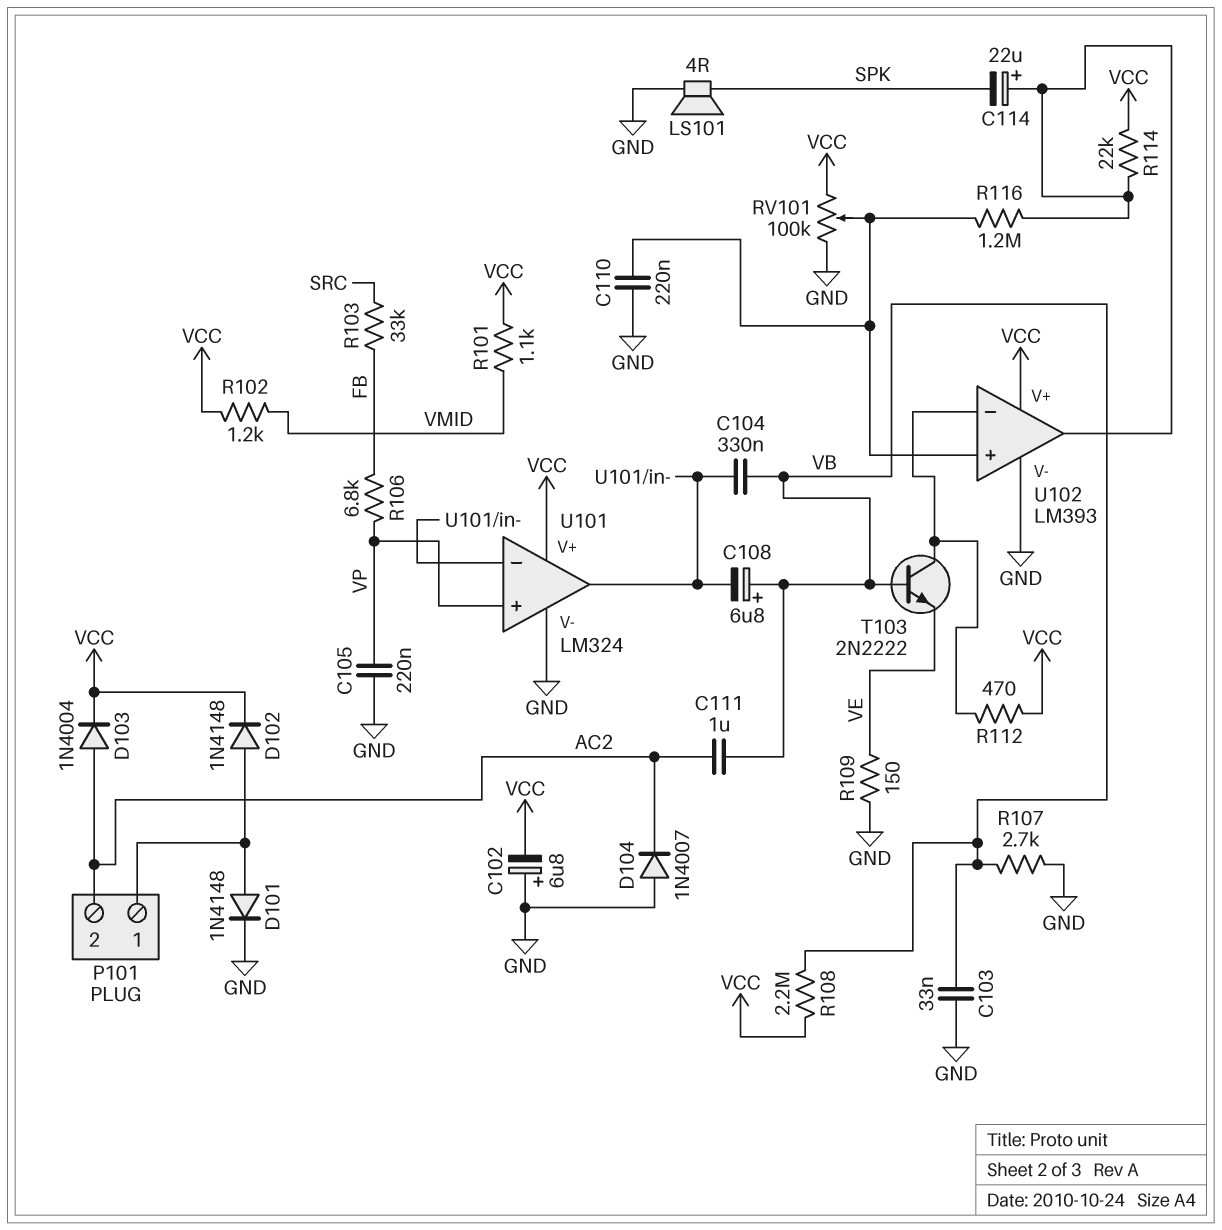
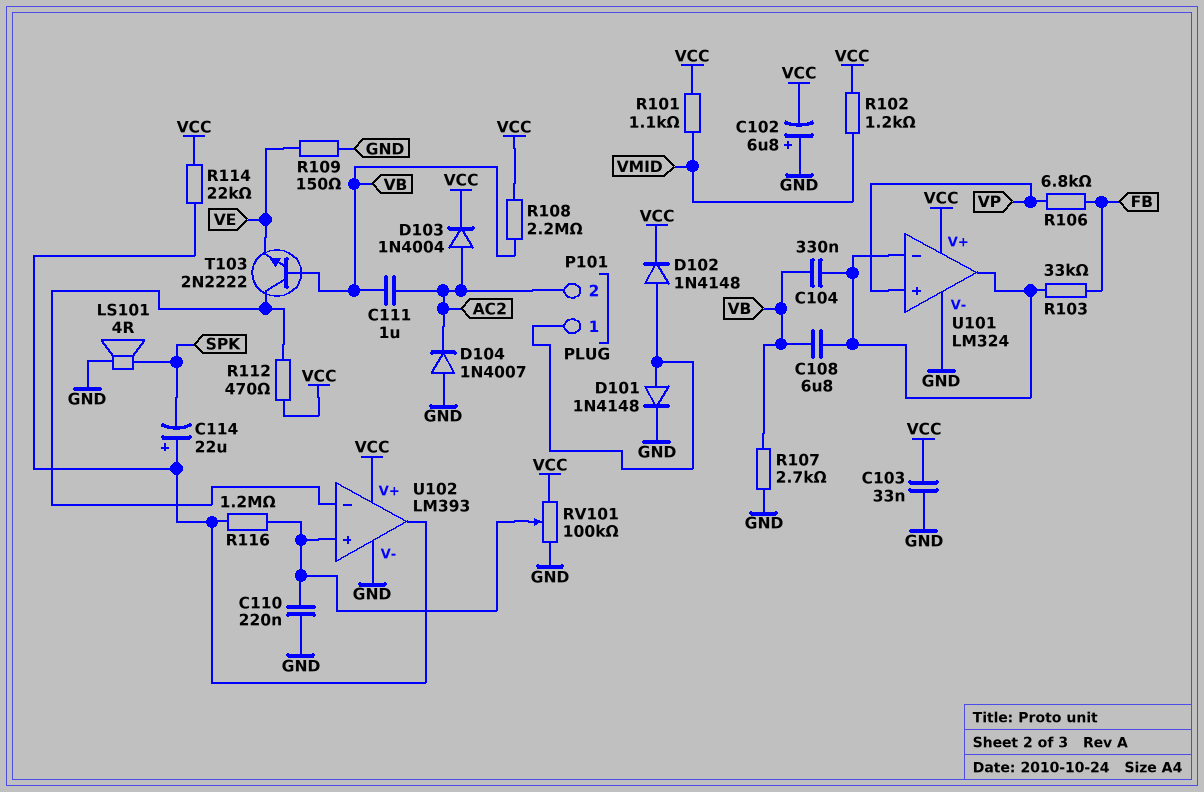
C103: 33nF (GND, VB) -> 33nF (GND, VCC)
C105: 220nF (GND, VP) -> none
C108: 6.8uF (plus VB, minus U101/in-) -> 6.8uF (U101/in-, VB)
R103: 33k (FB, SRC) -> 33k (FB, U101/in-)

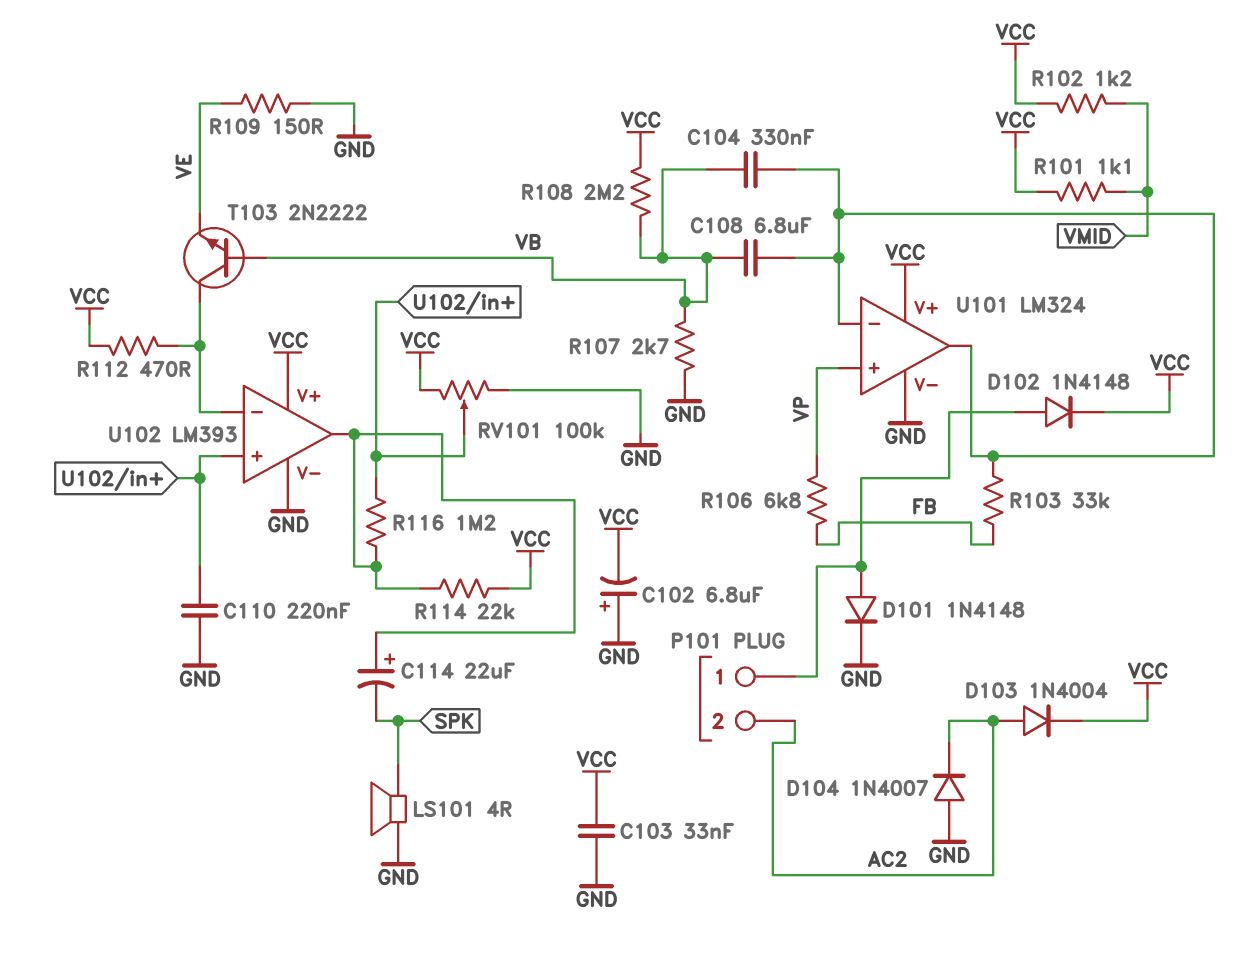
C111: 1uF (AC2, VB) -> none

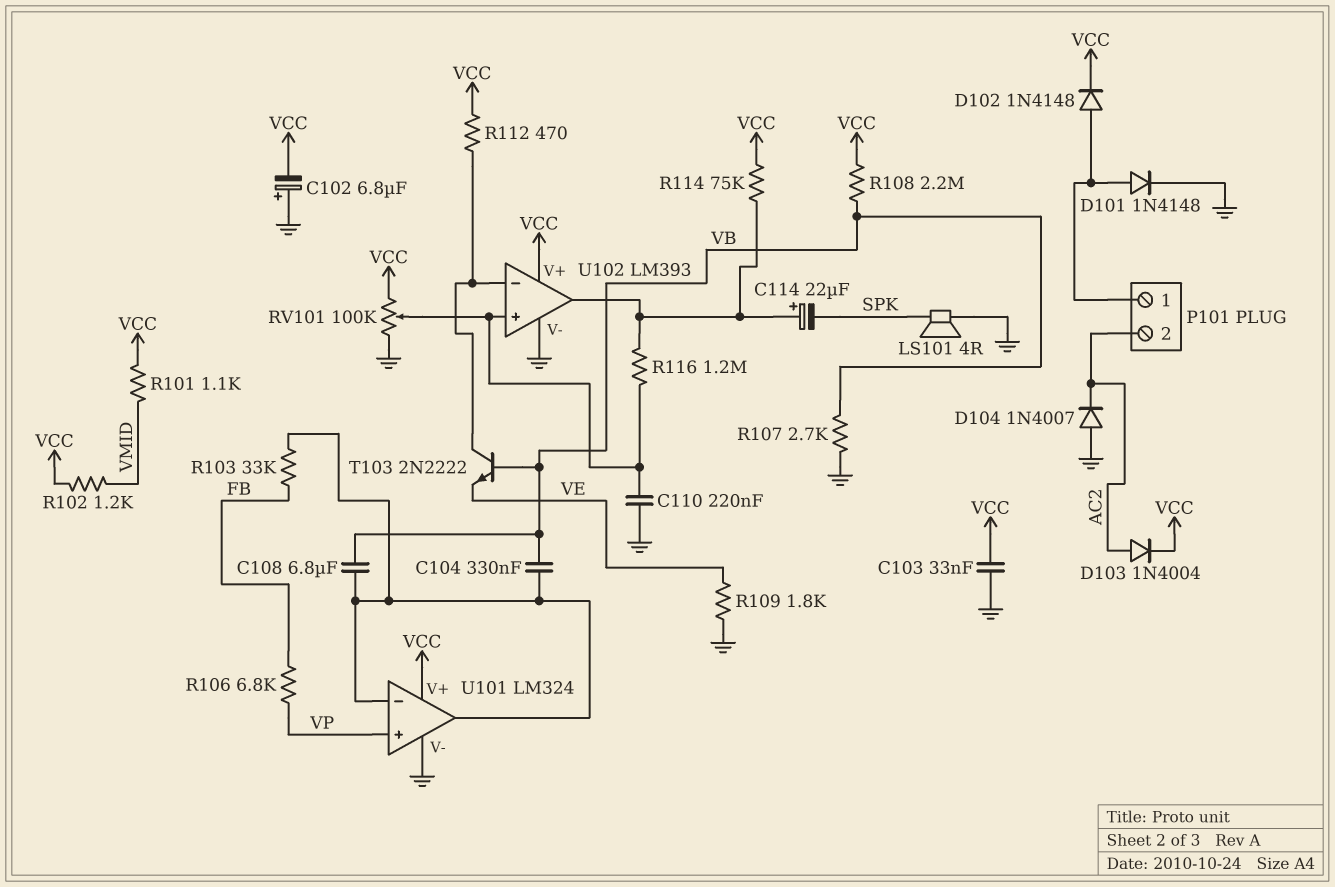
R109: 150 (GND, VE) -> 1.8k (GND, VE)
R114: 22k (U102/out, VCC) -> 75k (U102/out, VCC)

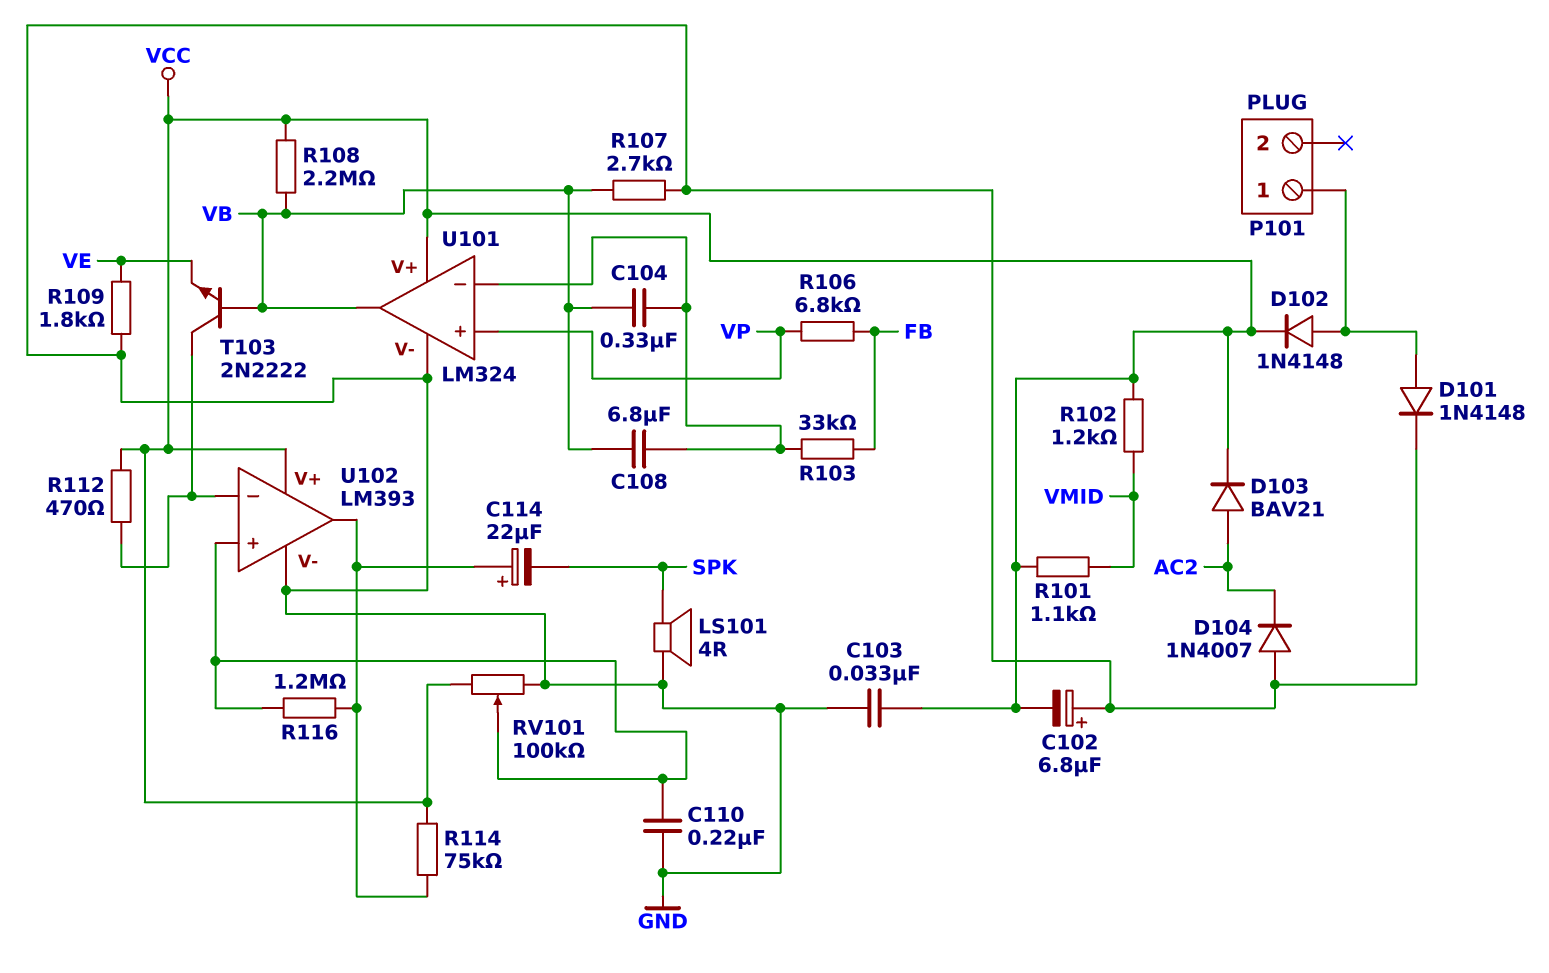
D103: diode 1N4004 (A AC2, K VCC) -> diode BAV21 (A AC2, K VCC)
P101 pin 2: AC2 -> none
U101 pin out: U101/in- -> VB

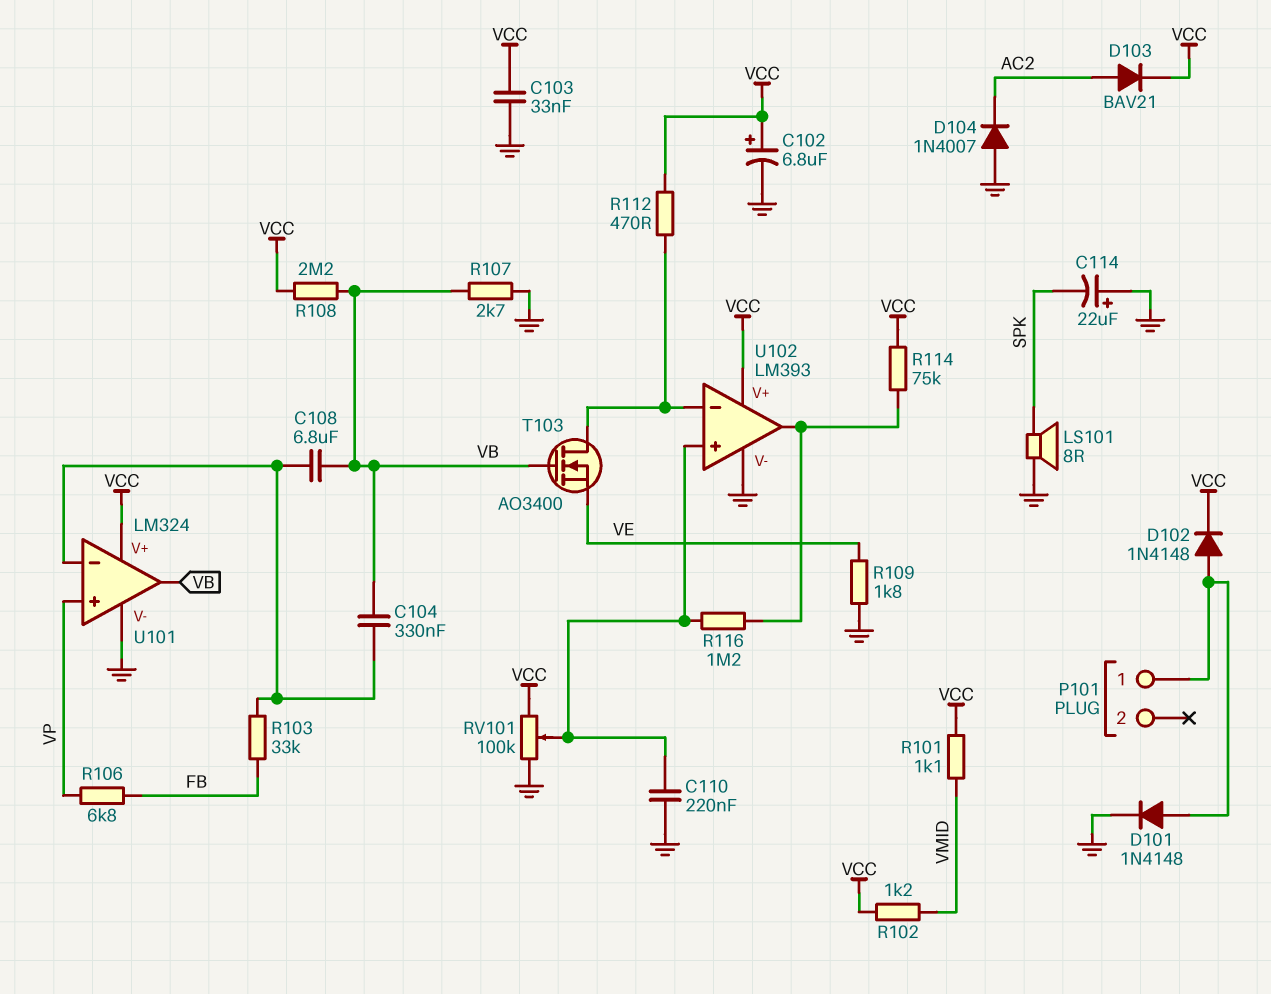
C102: 6.8uF (plus GND, minus VCC) -> 6.8uF (plus VCC, minus GND)
C114: 22uF (plus U102/out, minus SPK) -> 22uF (plus GND, minus SPK)
LS101: speaker 4R (GND, SPK) -> speaker 8R (GND, SPK)
T103: NPN 2N2222 (B VB, C U102/in-, E VE) -> NMOS AO3400 (G VB, D U102/in-, S VE)

